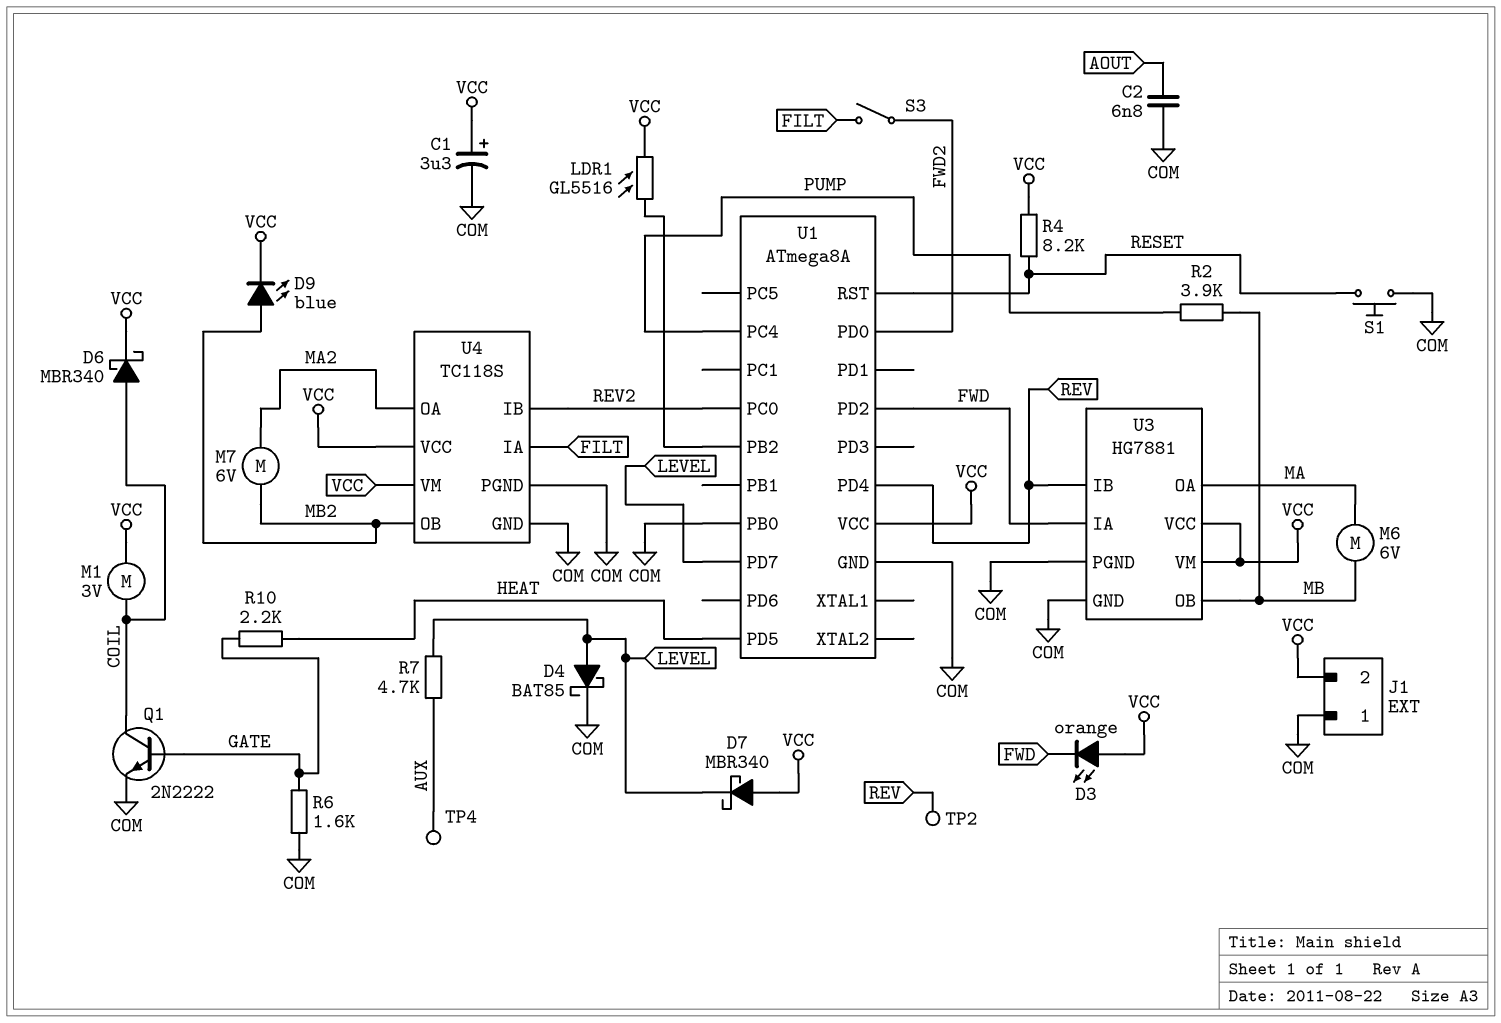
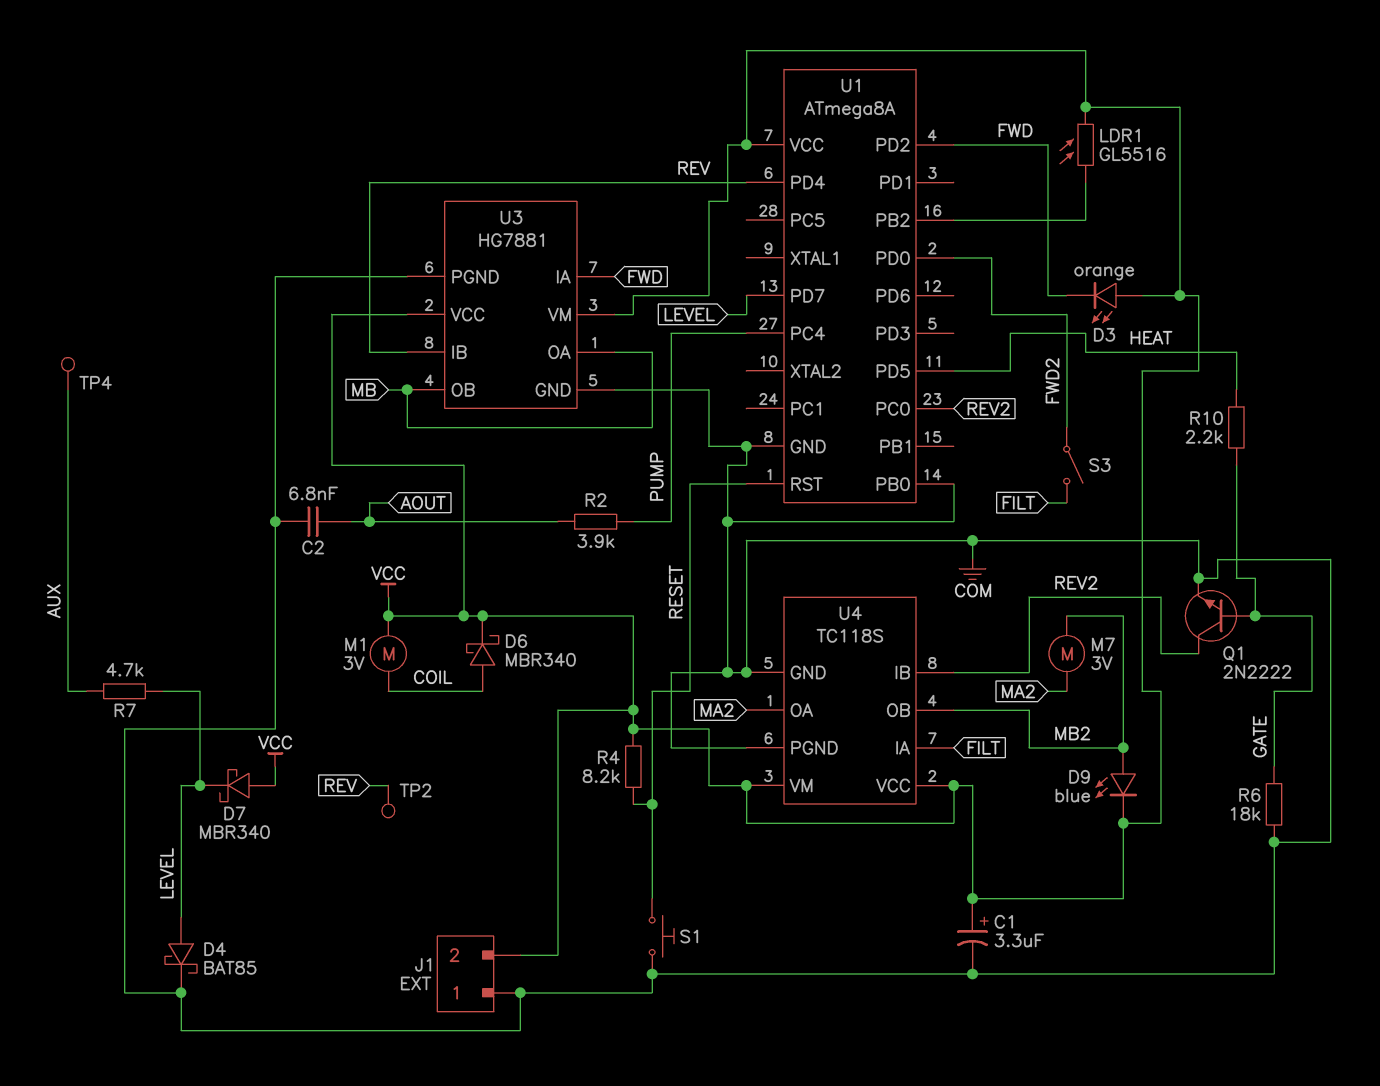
M6: motor 6V (MA, MB) -> none
M7: motor 6V (MA2, MB2) -> motor 3V (MA2, MB2)
Q1: NPN 2N2222 (B GATE, C COIL, E COM) -> NPN 2N2222 (B GATE, C REV2, E COM)
R2: 3.9k (MB, PUMP) -> 3.9k (AOUT, PUMP)
R6: 1.6k (COM, GATE) -> 18k (COM, GATE)
U3 pin OA: MA -> MB

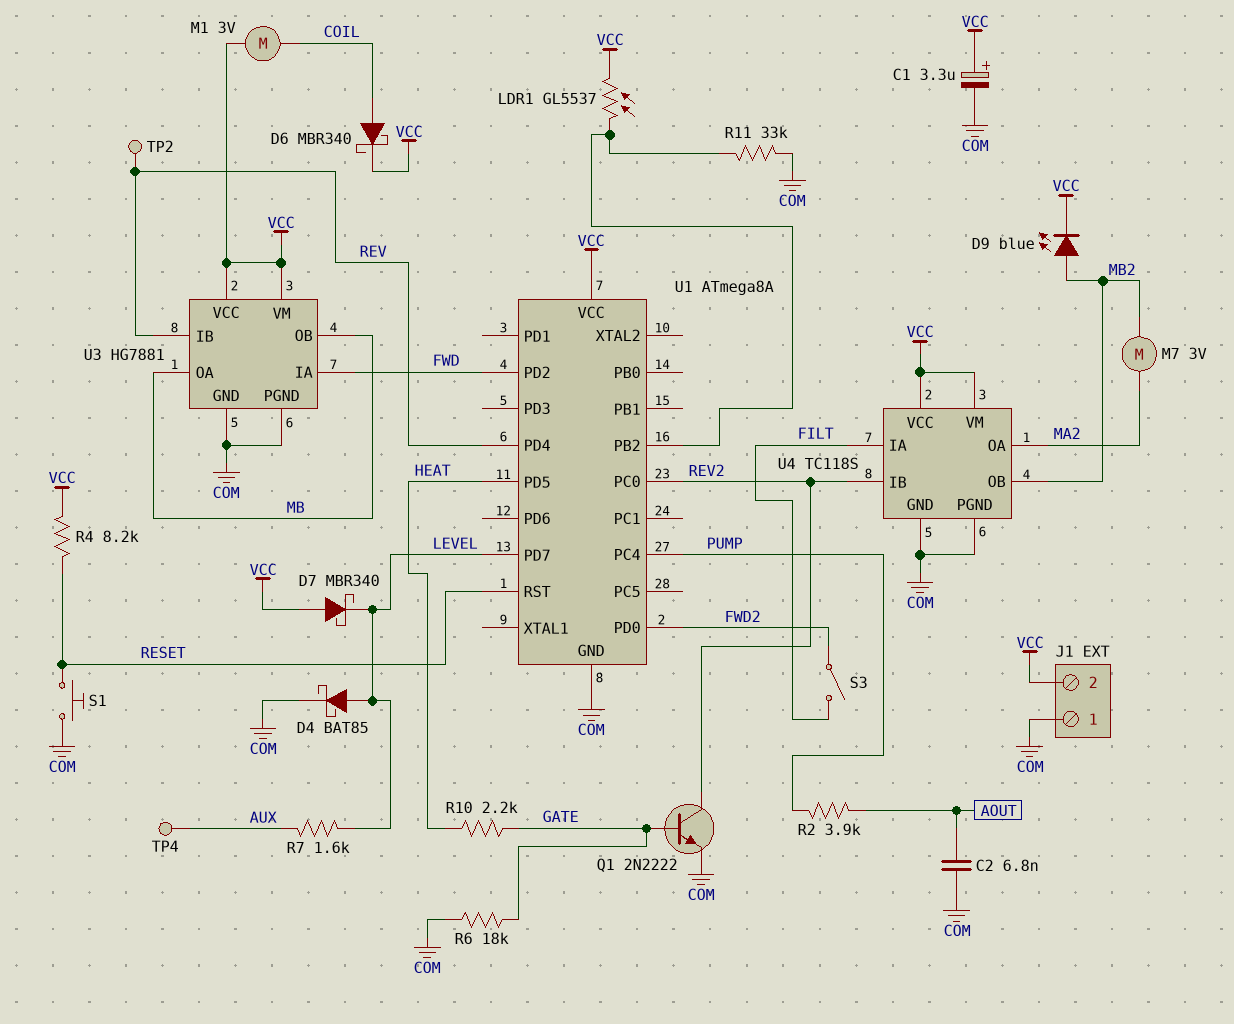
D3: LED orange (A VCC, K FWD) -> none
LDR1: GL5516 (U1/PB2, VCC) -> GL5537 (U1/PB2, VCC)
R7: 4.7k (AUX, LEVEL) -> 1.6k (AUX, LEVEL)
R11: none -> 33k (COM, U1/PB2)
U1 pin PB0: COM -> none

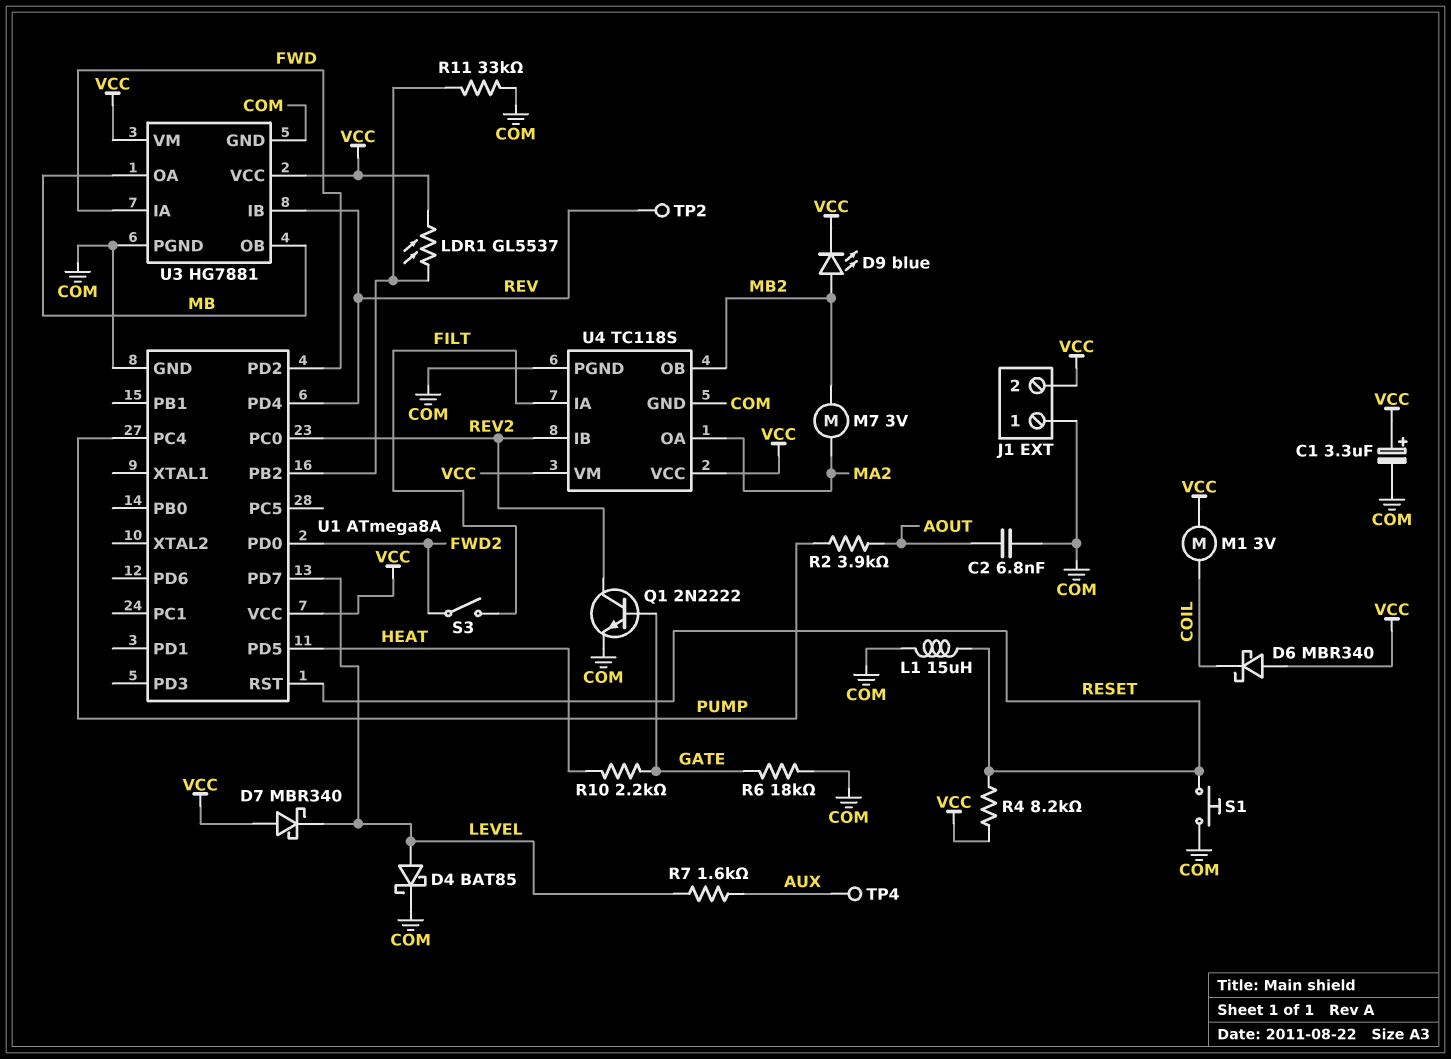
D6: schottky MBR340 (A COIL, K VCC) -> schottky MBR340 (A VCC, K COIL)
L1: none -> 15uH (COM, RESET)

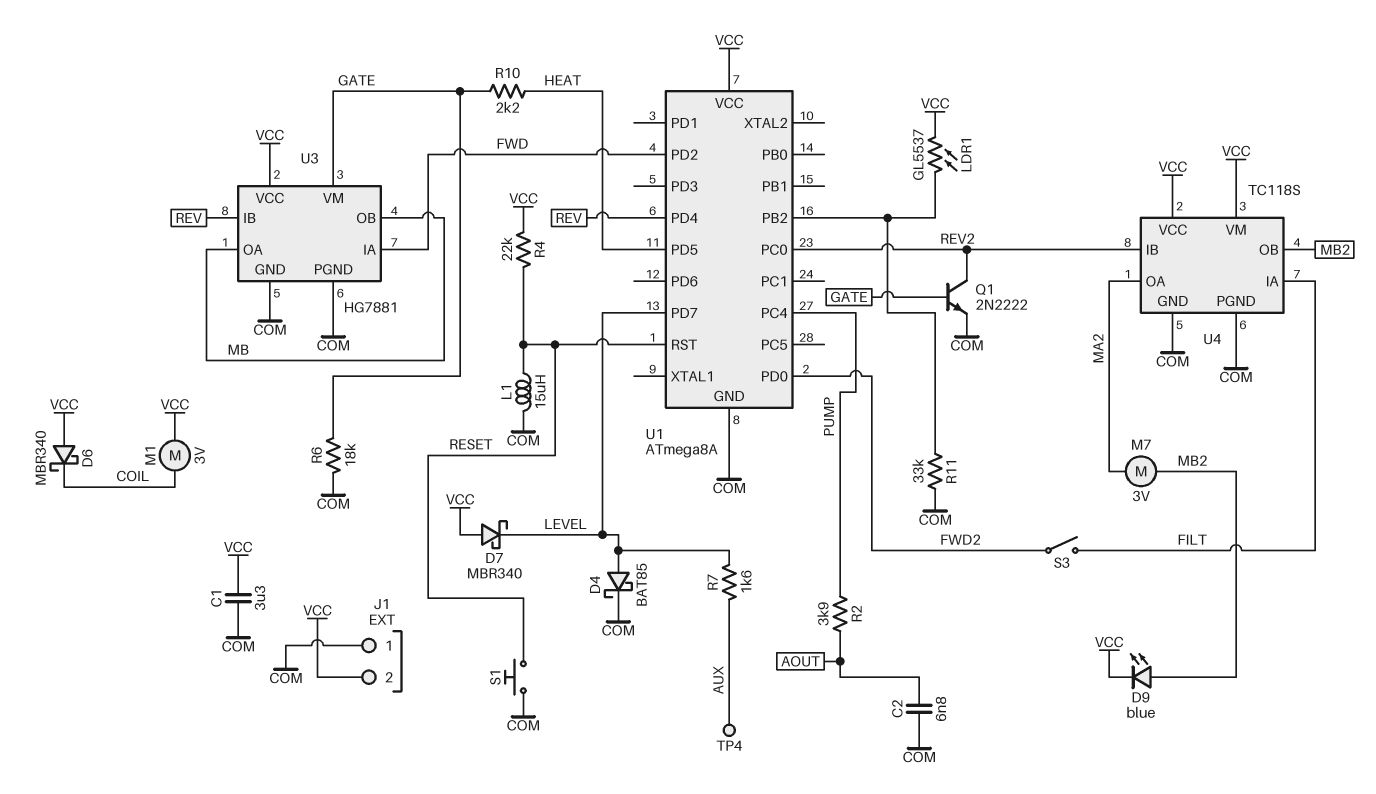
C1: 3.3uF (plus VCC, minus COM) -> 3.3uF (COM, VCC)
R4: 8.2k (RESET, VCC) -> 22k (RESET, VCC)
TP2: test point (REV) -> none
U3 pin VM: VCC -> GATE

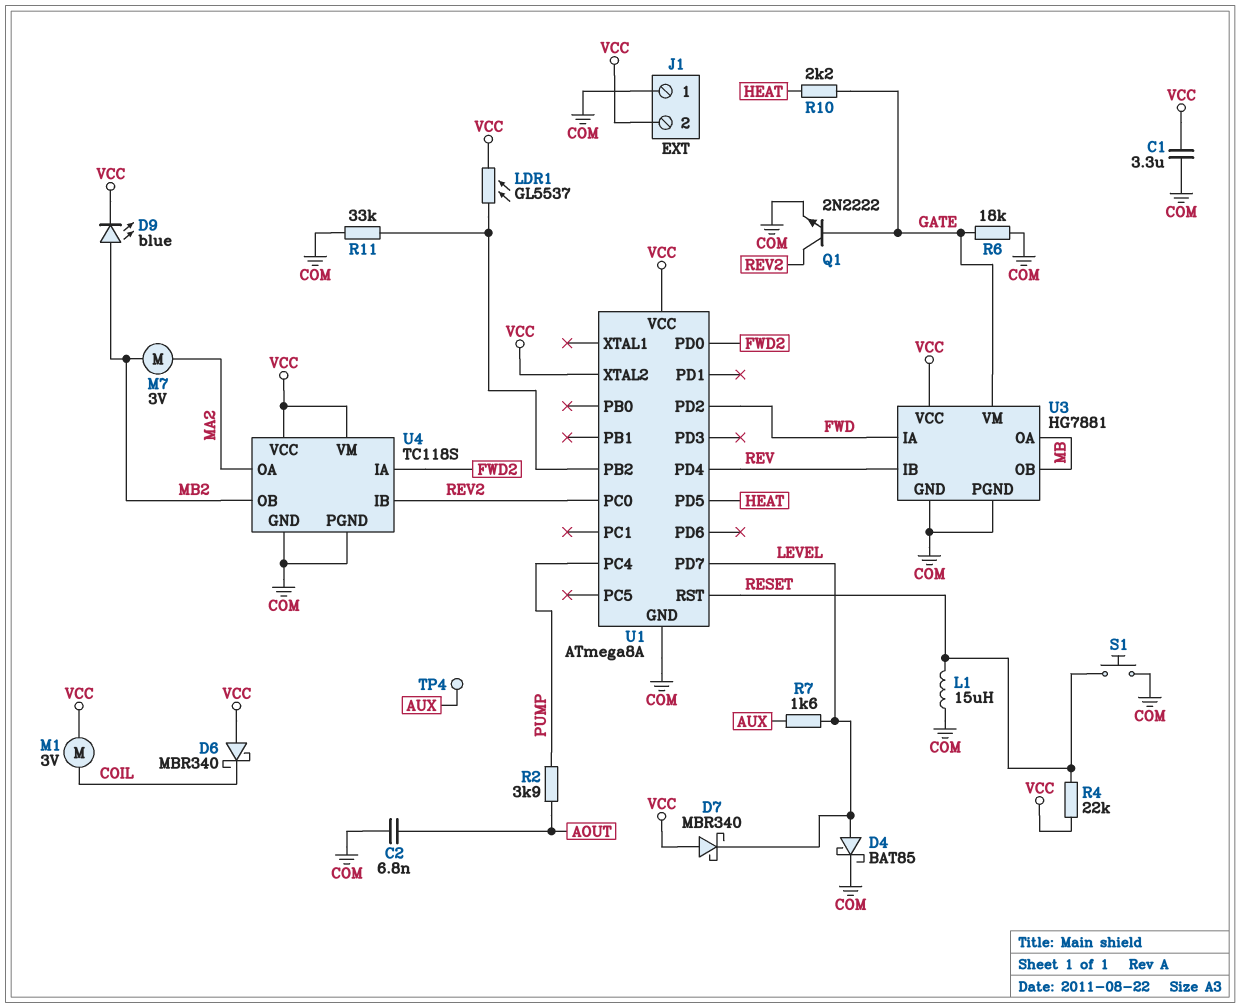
S3: switch (FILT, FWD2) -> none
U1 pin XTAL2: none -> VCC
U4 pin IA: FILT -> FWD2

